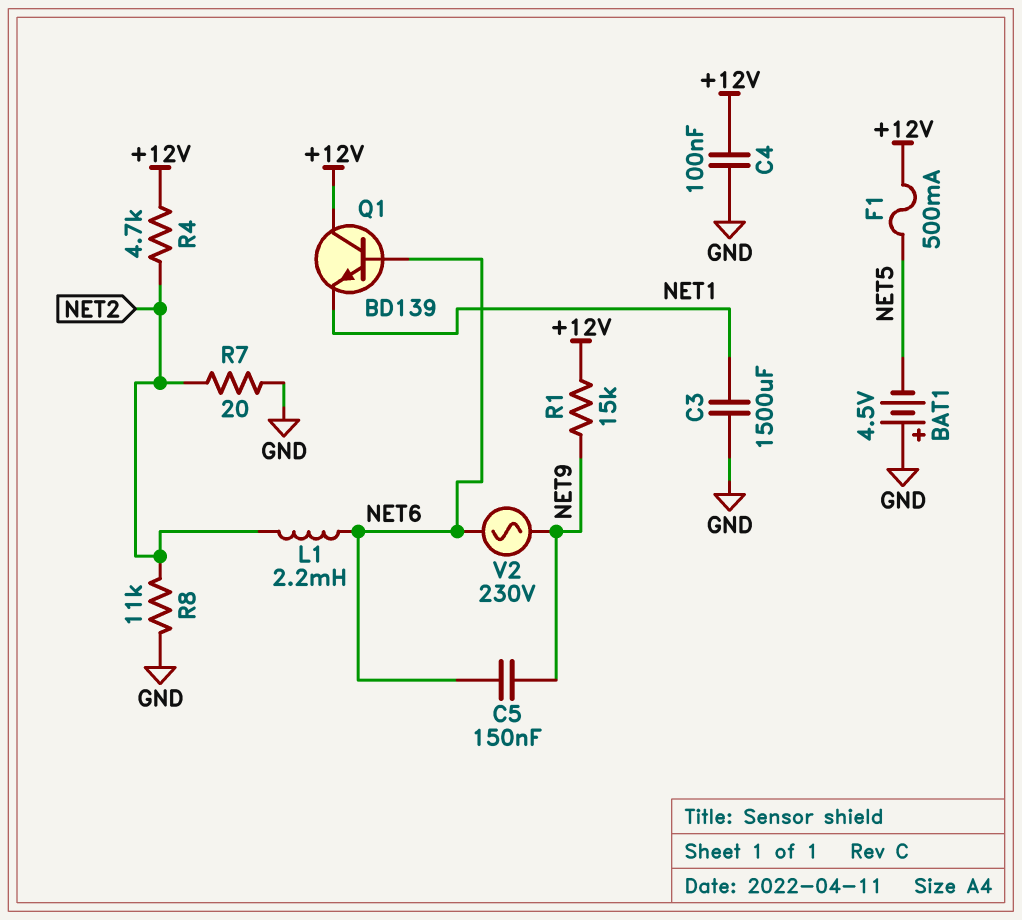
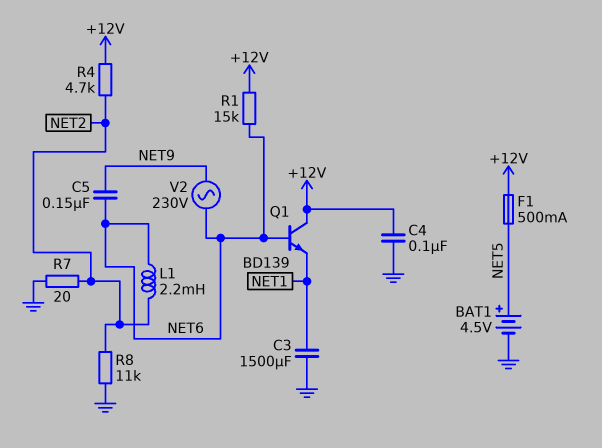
BAT1: 4.5V (plus GND, minus NET5) -> 4.5V (plus NET5, minus GND)
R1: 15k (+12V, NET9) -> 15k (+12V, NET6)

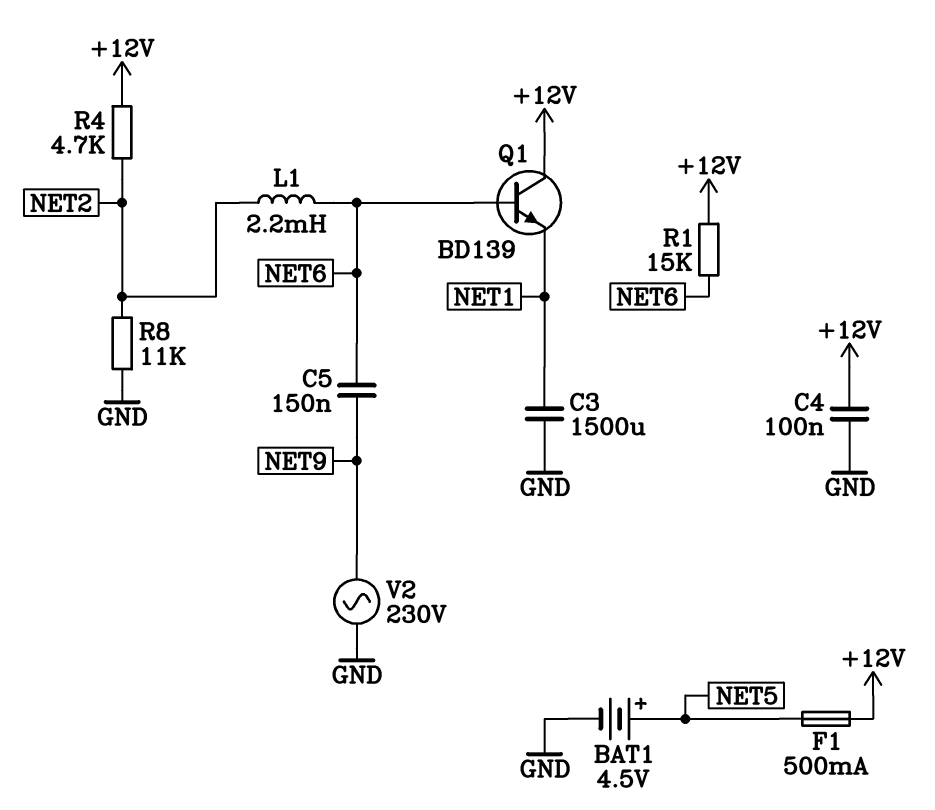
R7: 20 (GND, NET2) -> none
V2: AC 230V (NET6, NET9) -> AC 230V (GND, NET9)

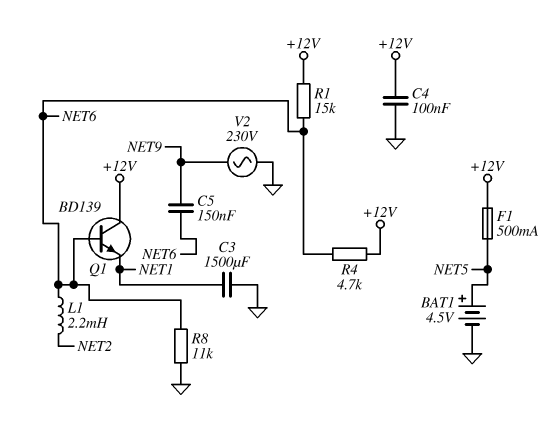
R4: 4.7k (+12V, NET2) -> 4.7k (+12V, NET6)
R8: 11k (GND, NET2) -> 11k (GND, NET6)

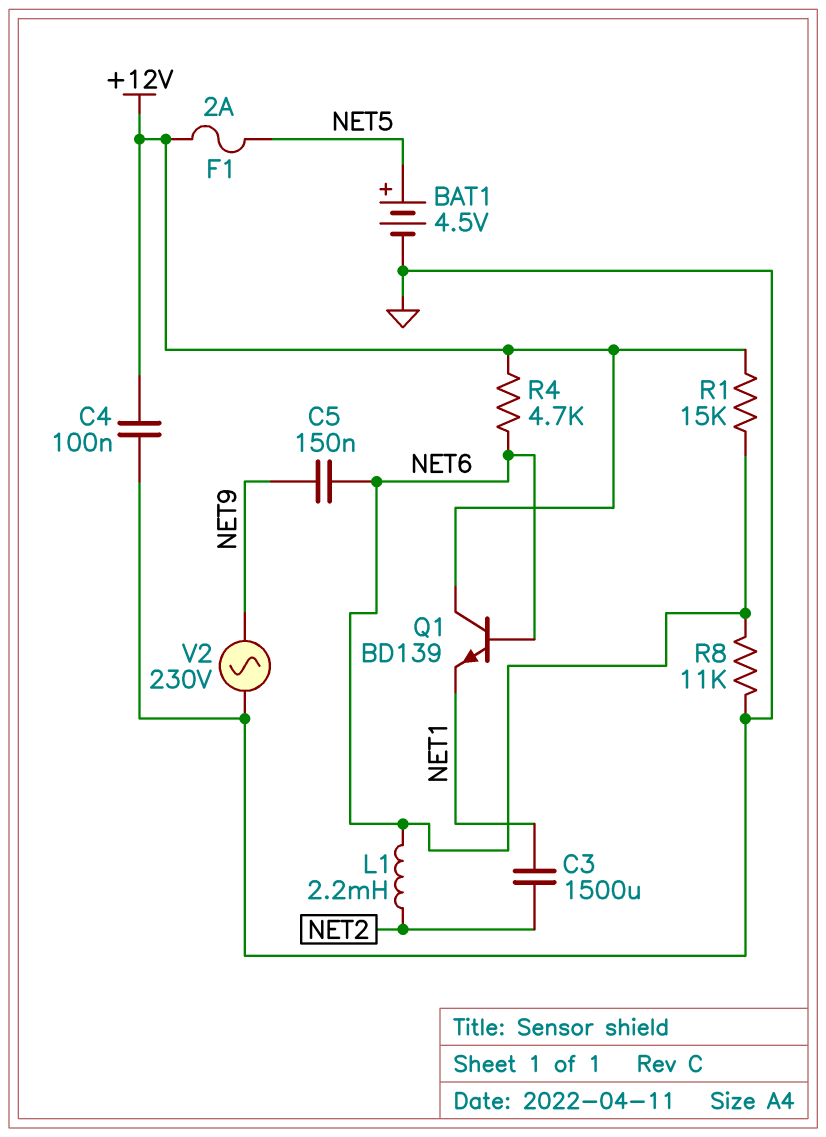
C3: 1500uF (GND, NET1) -> 1500uF (NET1, NET2)
F1: 500mA (+12V, NET5) -> 2A (+12V, NET5)

